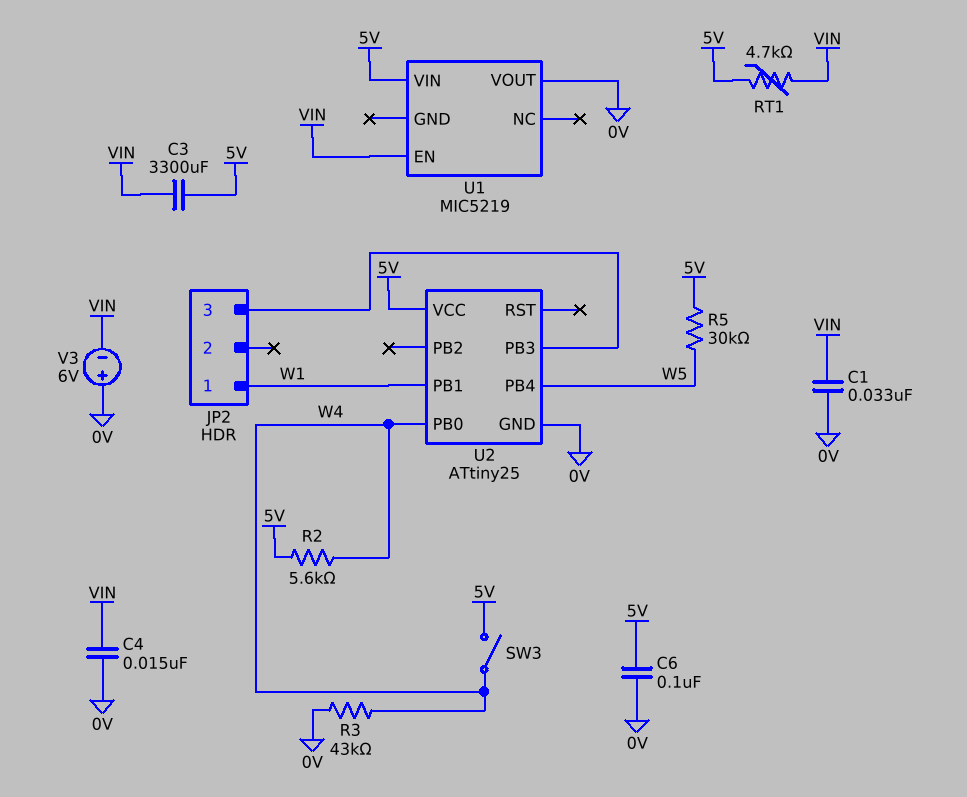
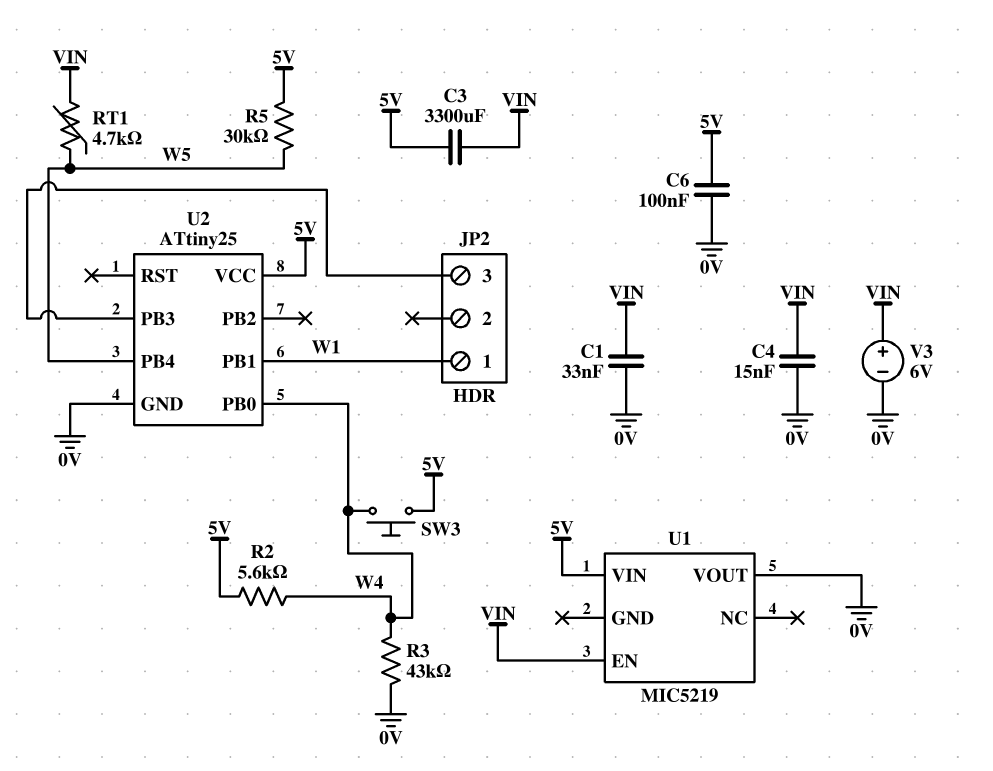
RT1: 4.7k (5V, VIN) -> 4.7k (VIN, W5)
SW3: switch (5V, W4) -> button (5V, W4)
V3: 6V (plus 0V, minus VIN) -> 6V (plus VIN, minus 0V)

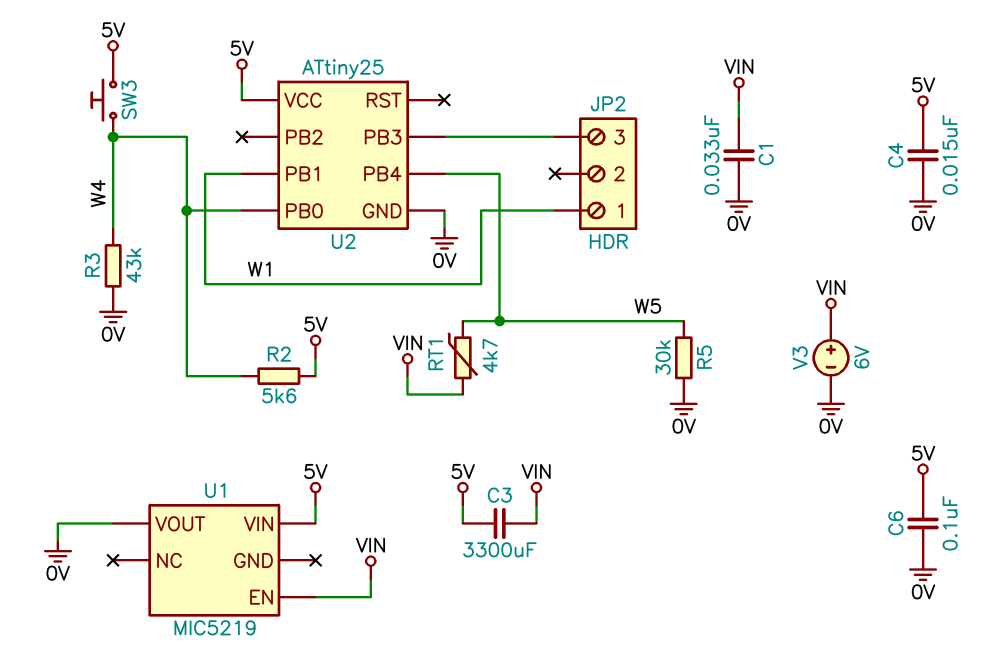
C4: 15nF (0V, VIN) -> 15nF (0V, 5V)
R5: 30k (5V, W5) -> 30k (0V, W5)

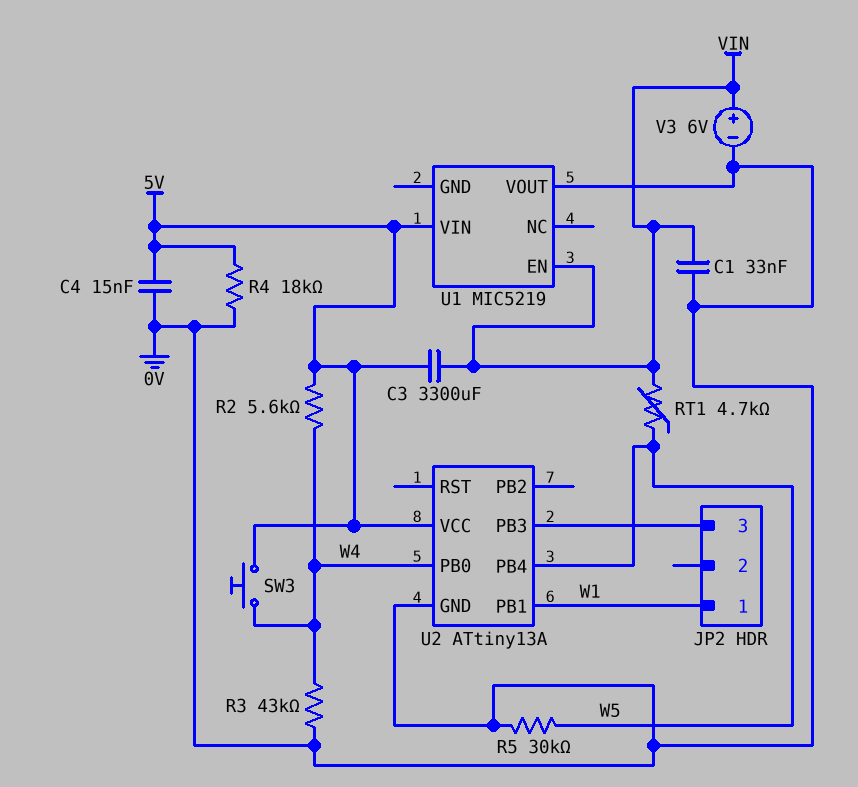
C6: 100nF (0V, 5V) -> none
R4: none -> 18k (0V, 5V)
U2: ATtiny25 -> ATtiny13A

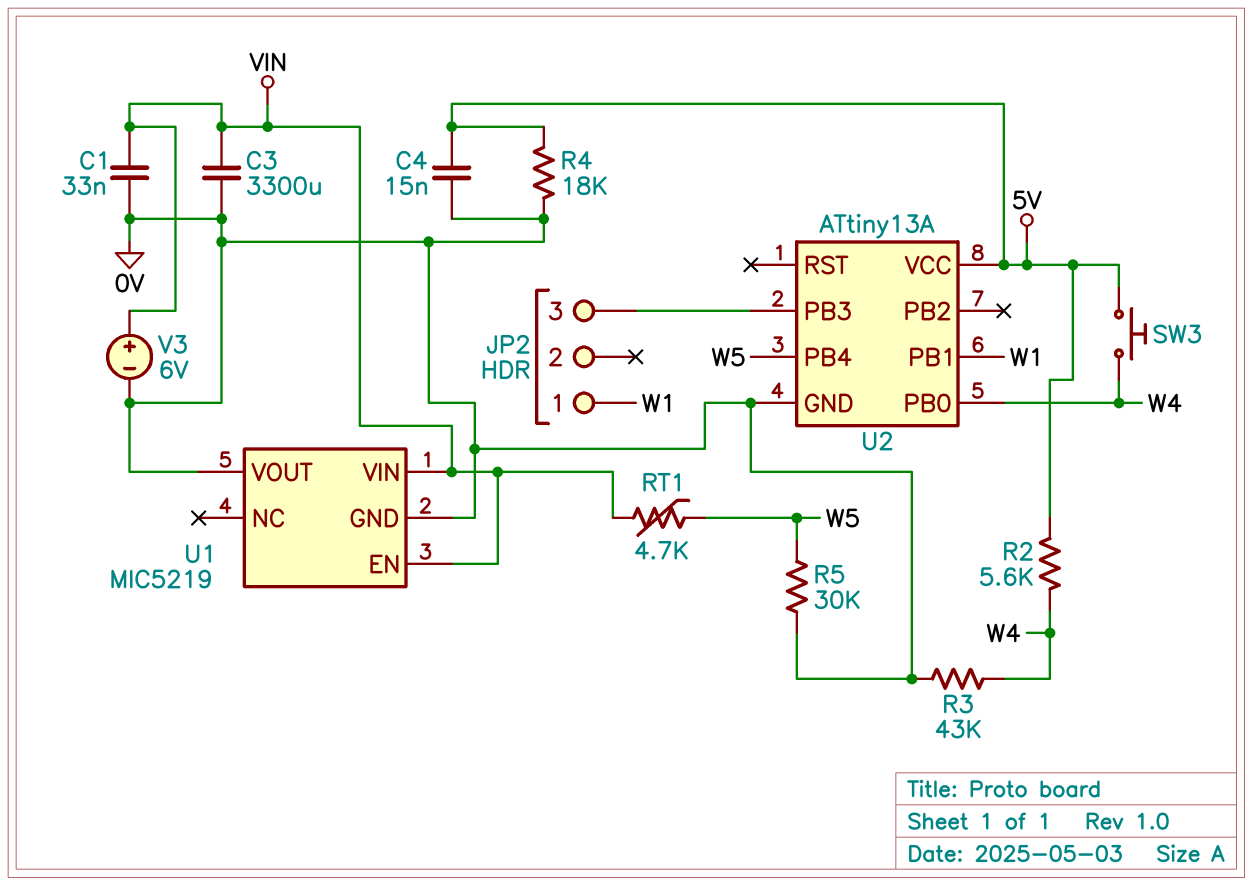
C3: 3300uF (5V, VIN) -> 3300uF (0V, VIN)
U1 pin GND: none -> 0V
U1 pin VIN: 5V -> VIN

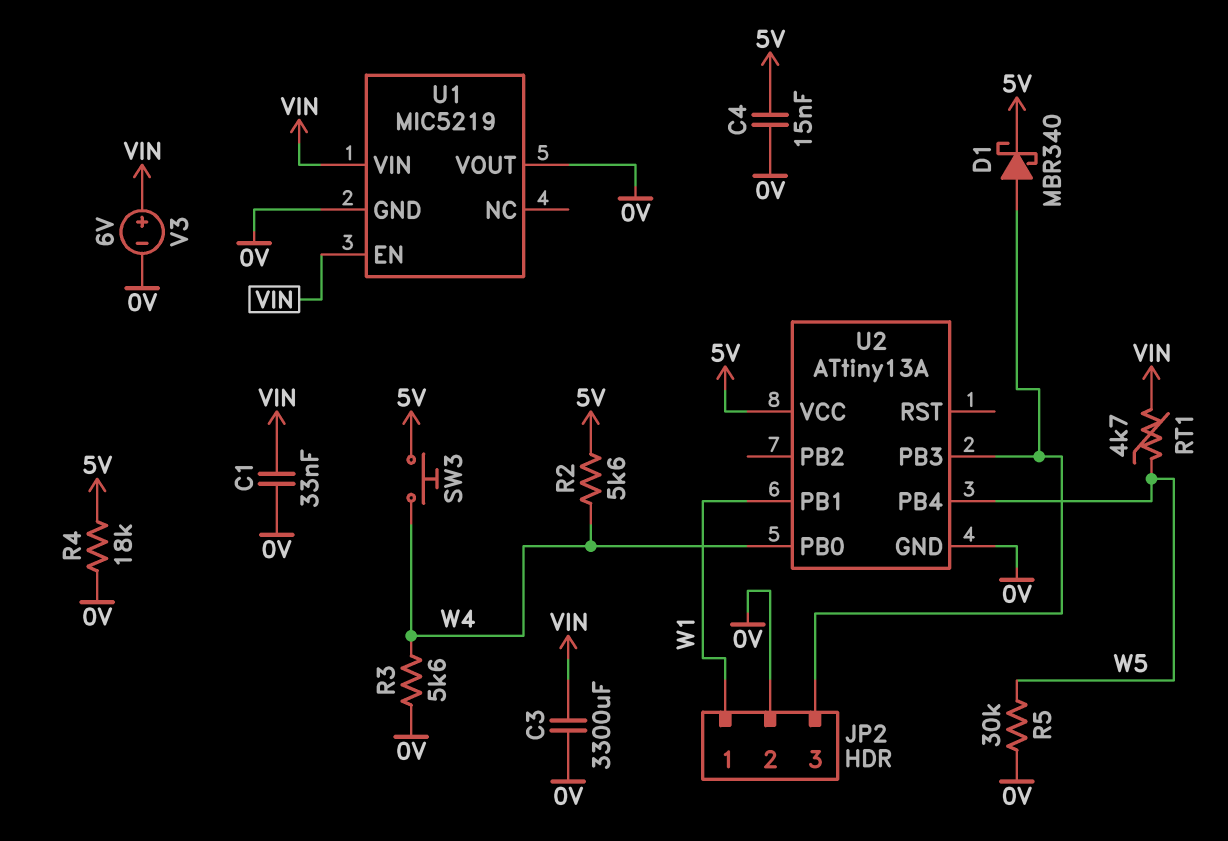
D1: none -> schottky MBR340 (A JP2/3, K 5V)
JP2 pin 2: none -> 0V
R3: 43k (0V, W4) -> 5.6k (0V, W4)

